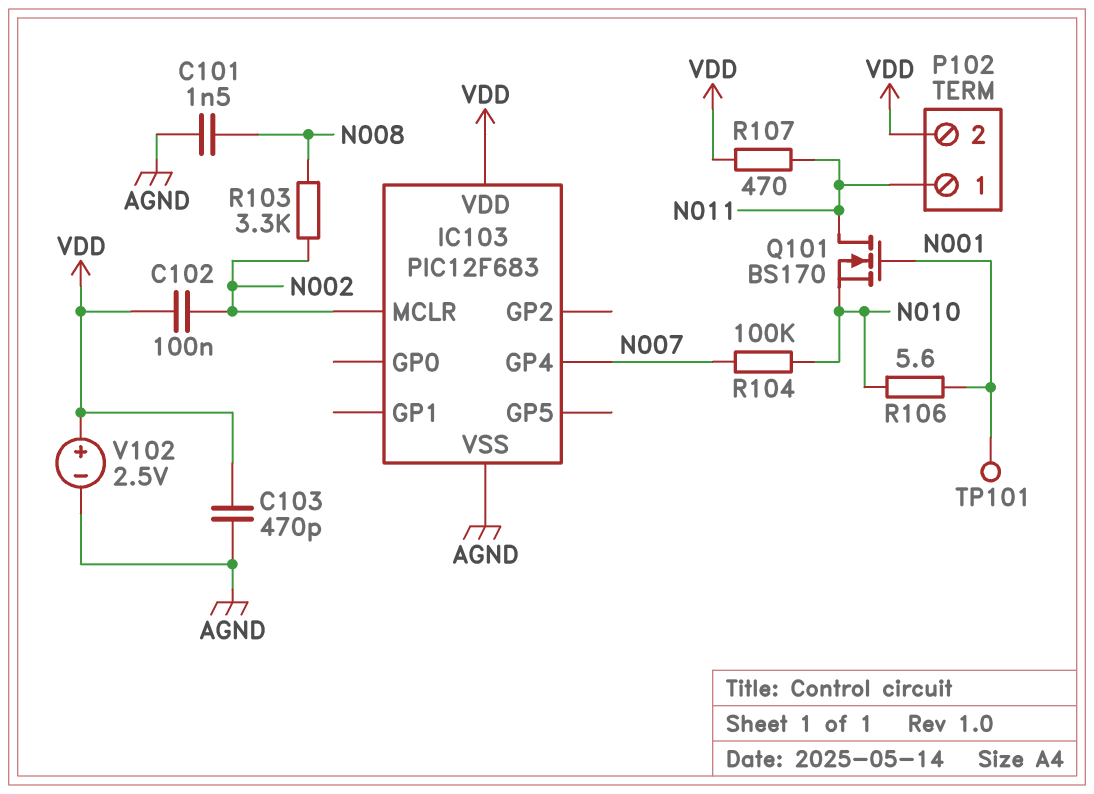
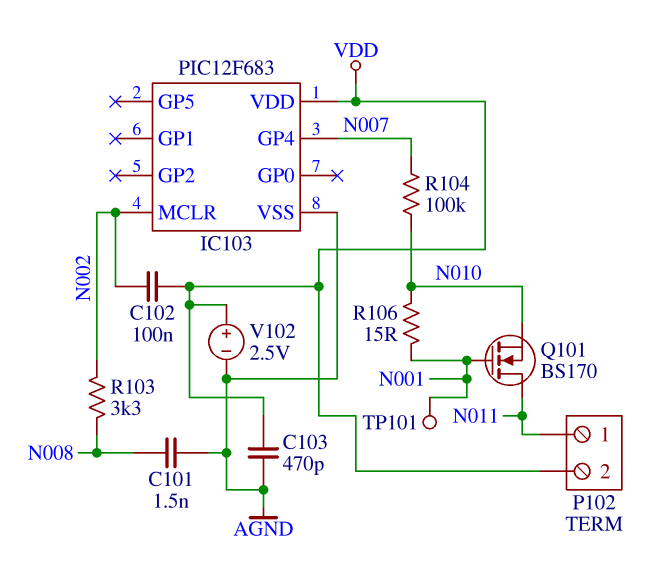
R106: 5.6 (N001, N010) -> 15 (N001, N010)
R107: 470 (N011, VDD) -> none

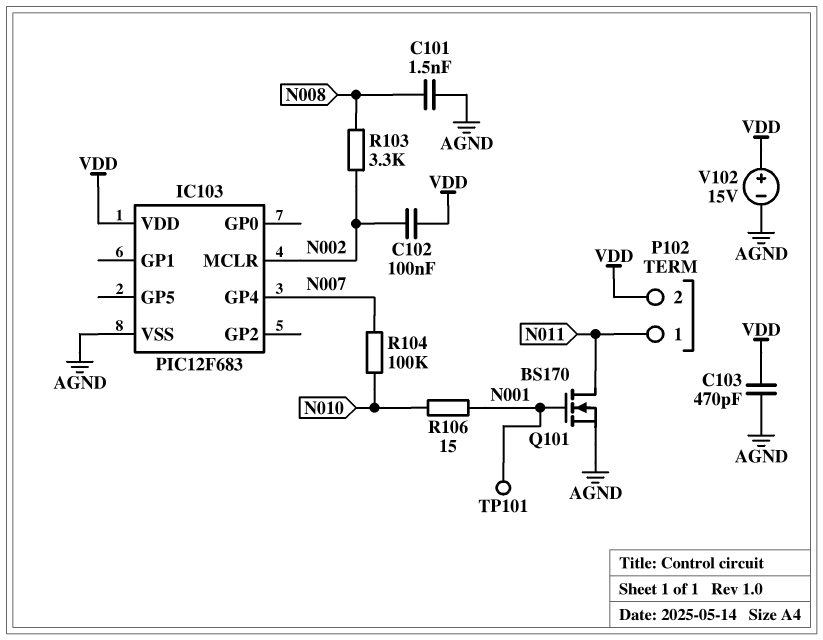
Q101: NMOS BS170 (G N001, D N011, S N010) -> NMOS BS170 (G N001, D N011, S AGND)
V102: 2.5V (plus VDD, minus AGND) -> 15V (plus VDD, minus AGND)

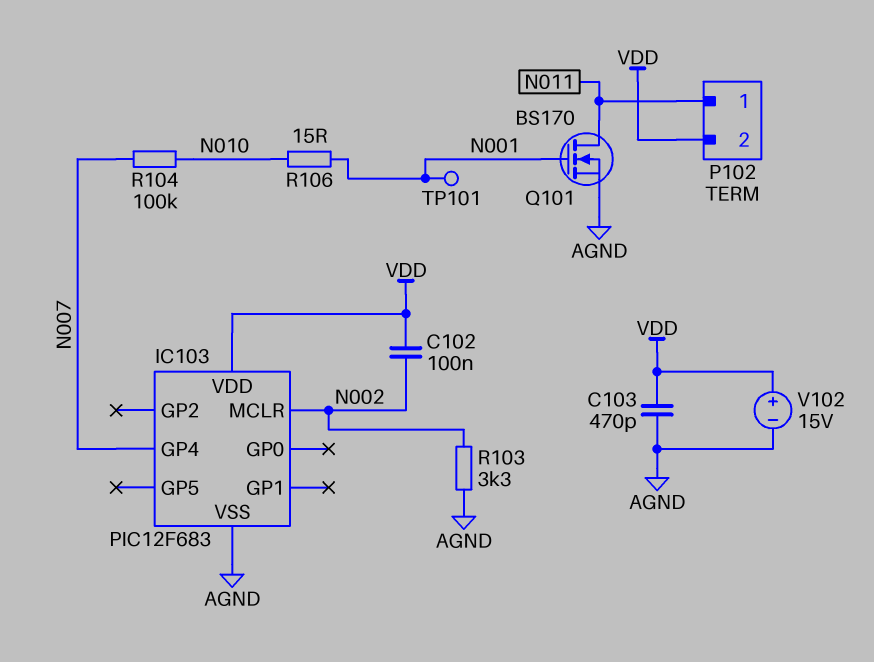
C101: 1.5nF (AGND, N008) -> none
R103: 3.3k (N002, N008) -> 3.3k (AGND, N002)

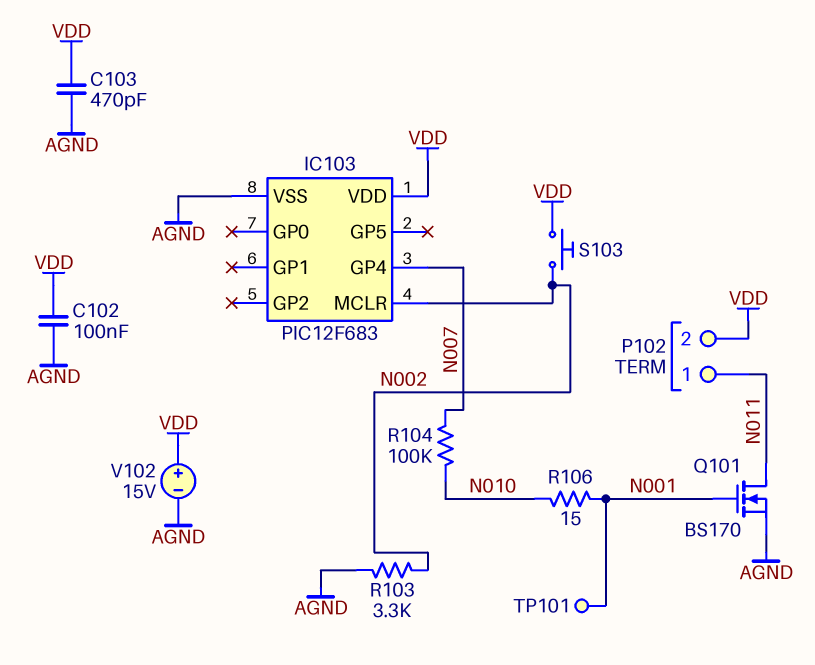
C102: 100nF (N002, VDD) -> 100nF (AGND, VDD)
S103: none -> button (N002, VDD)

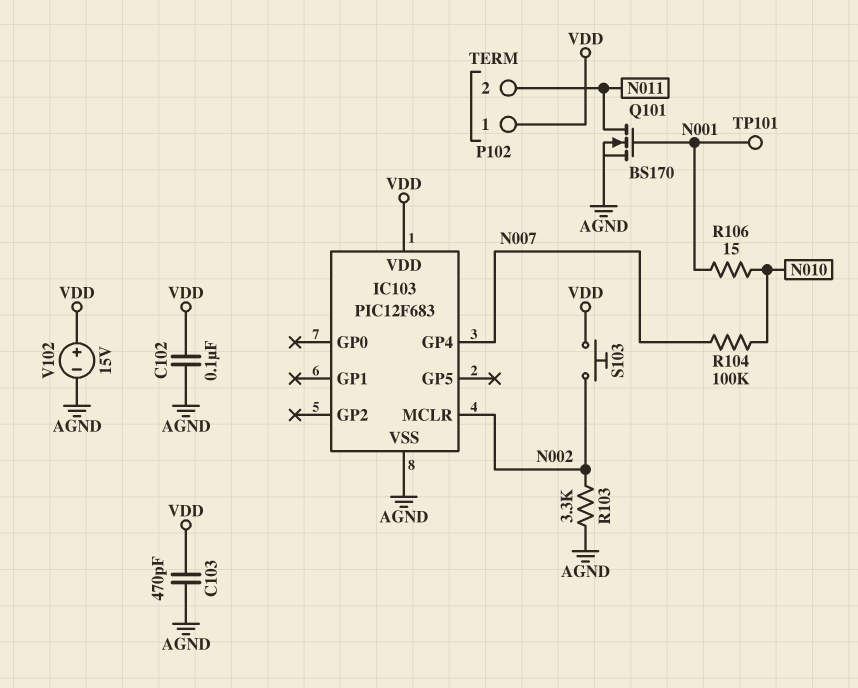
P102 pin 1: N011 -> VDD
P102 pin 2: VDD -> N011

